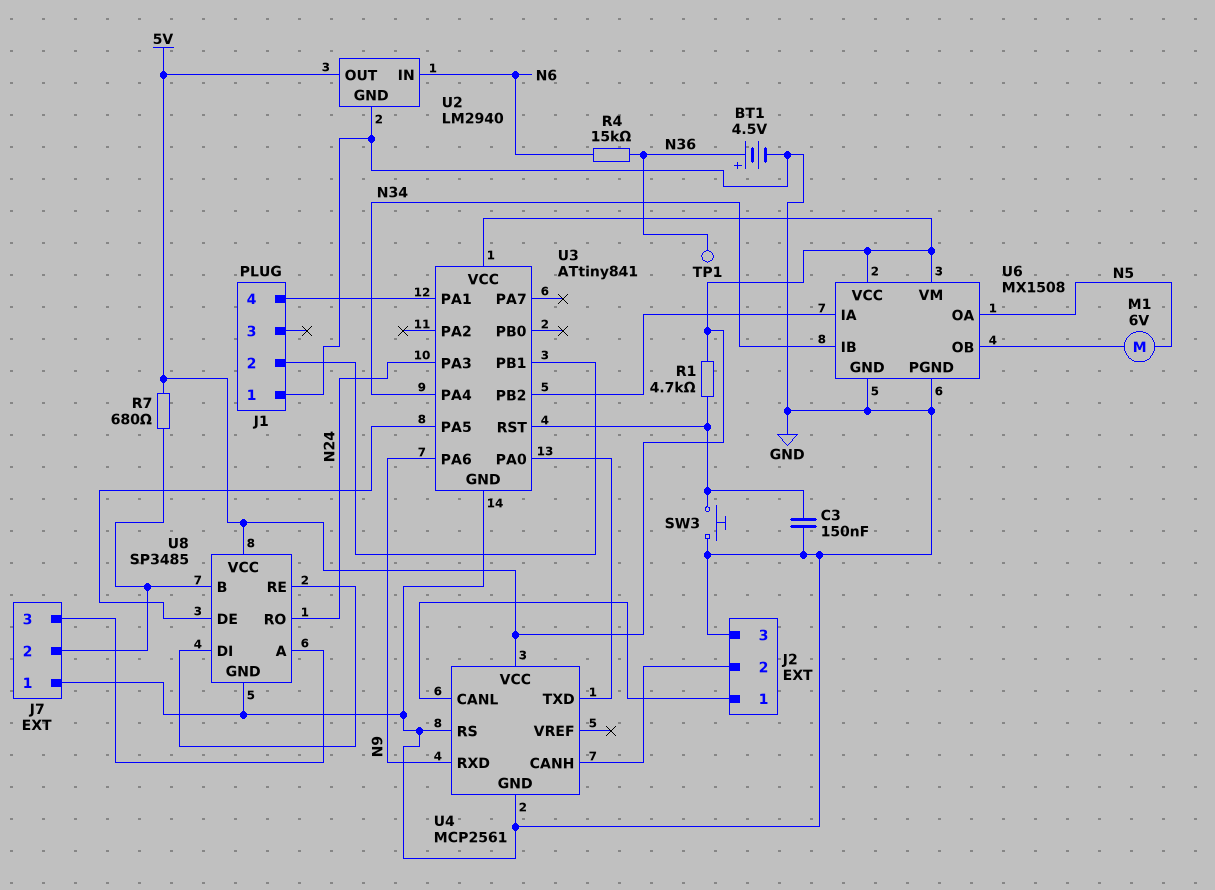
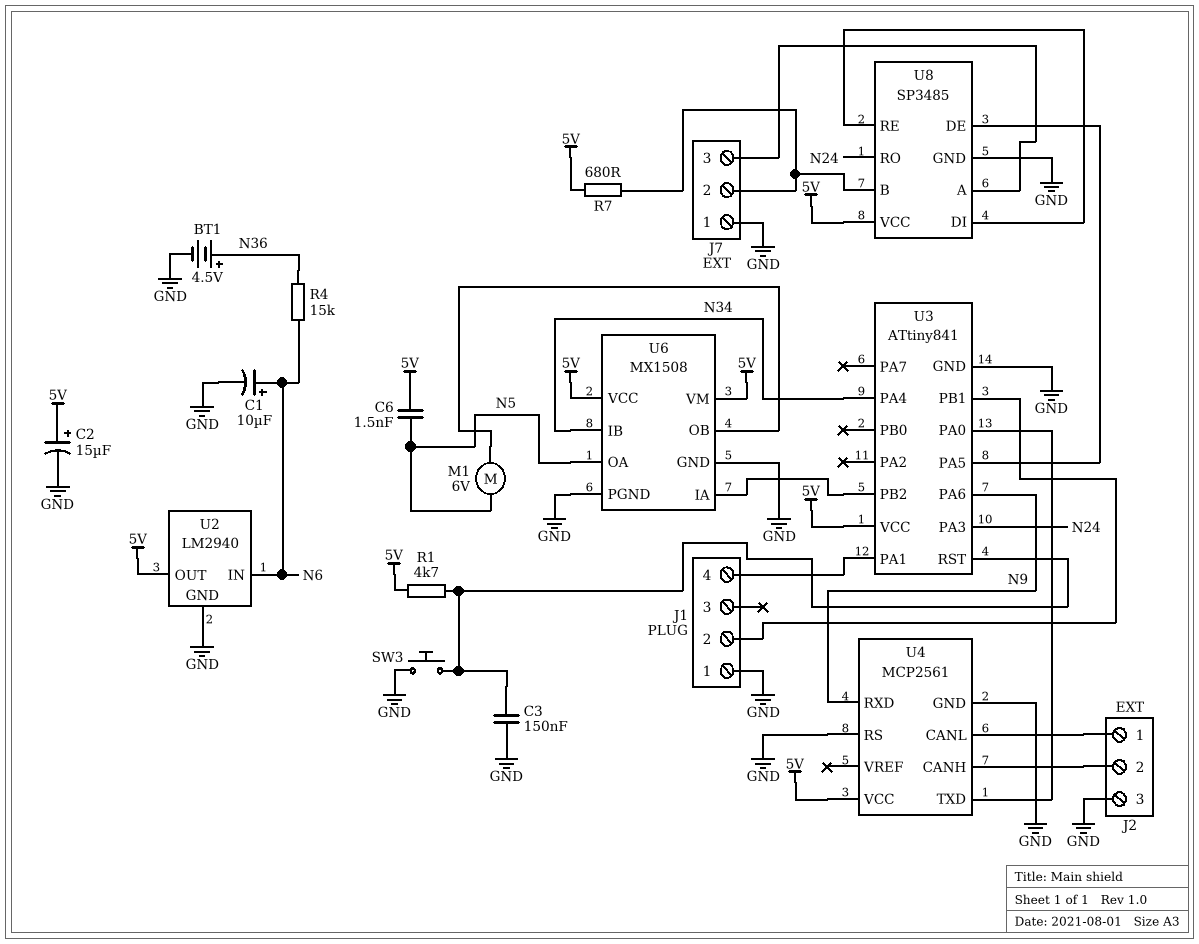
C1: none -> 10uF (plus N6, minus GND)
C2: none -> 15uF (plus 5V, minus GND)
C6: none -> 1.5nF (5V, N5)
TP1: test point (N36) -> none

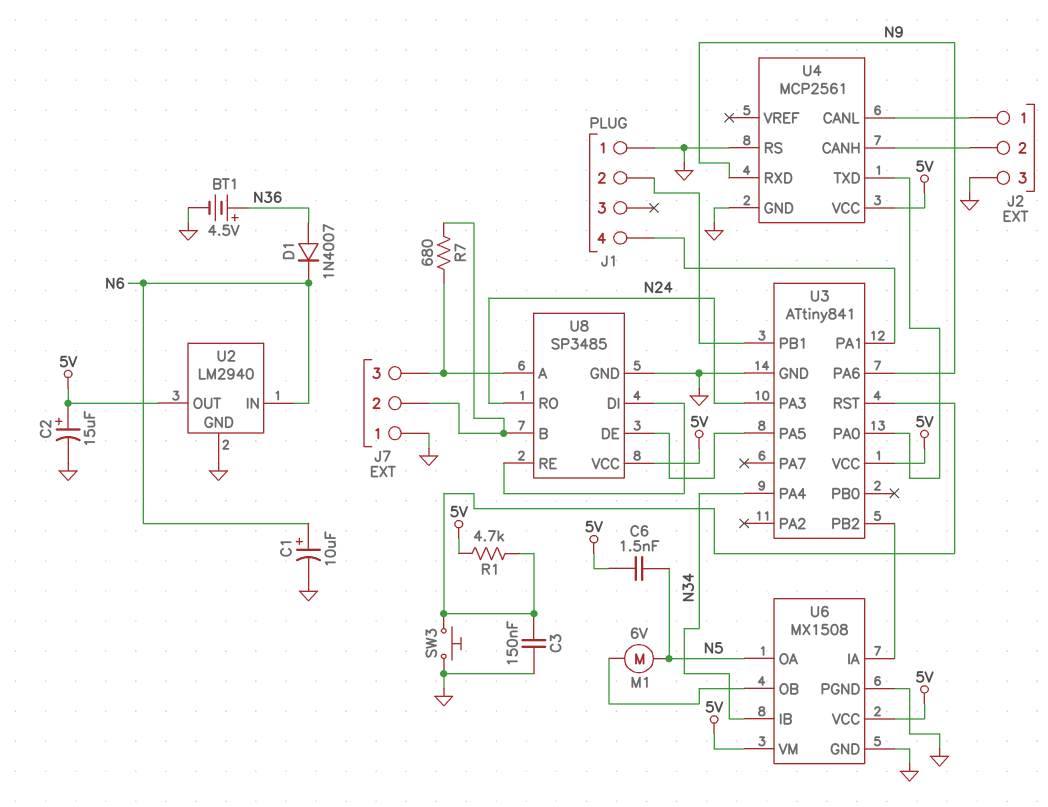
D1: none -> diode 1N4007 (A N36, K N6)
R4: 15k (N6, N36) -> none
R7: 680 (5V, J7/2) -> 680 (J7/2, J7/3)

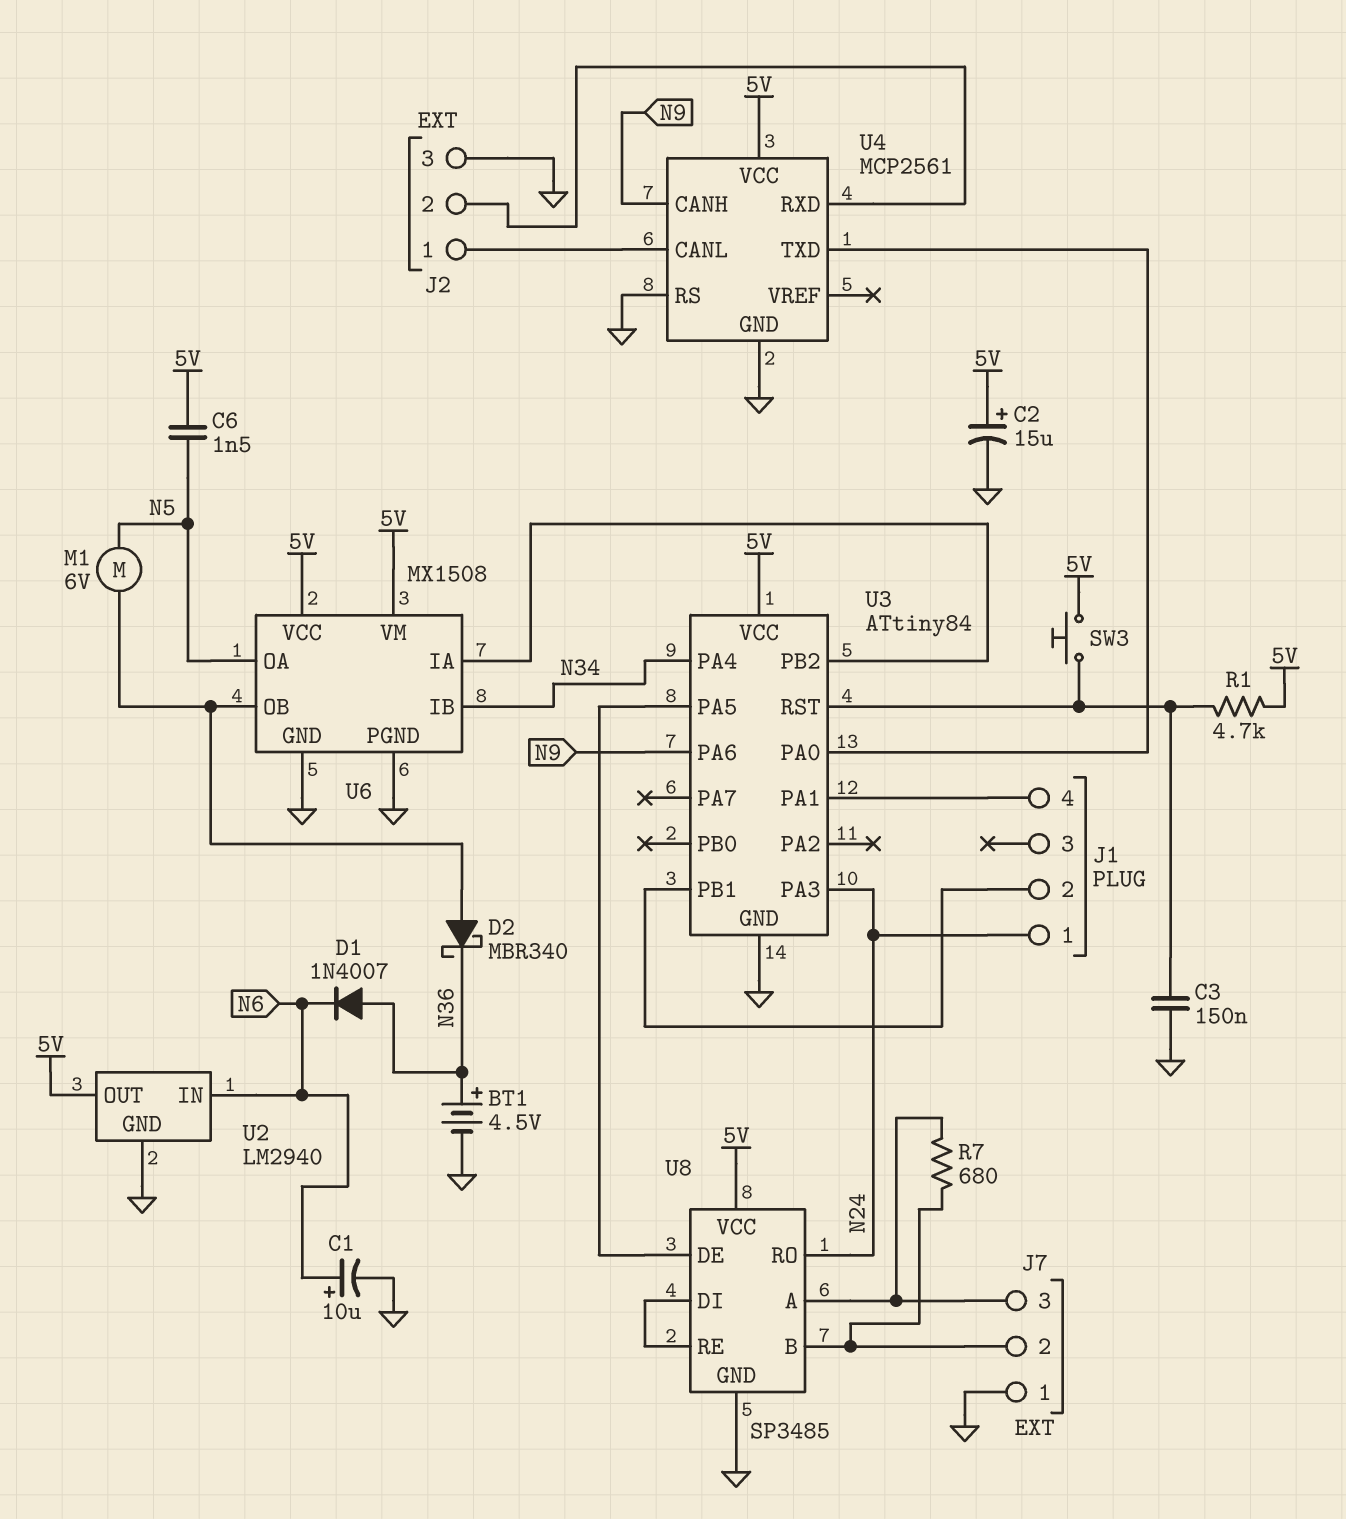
D2: none -> schottky MBR340 (A U6/OB, K N36)
J1 pin 1: GND -> N24
SW3: button (GND, U3/RST) -> button (5V, U3/RST)
U3: ATtiny841 -> ATtiny84
U4 pin CANH: J2/2 -> N9
U4 pin RXD: N9 -> J2/2

